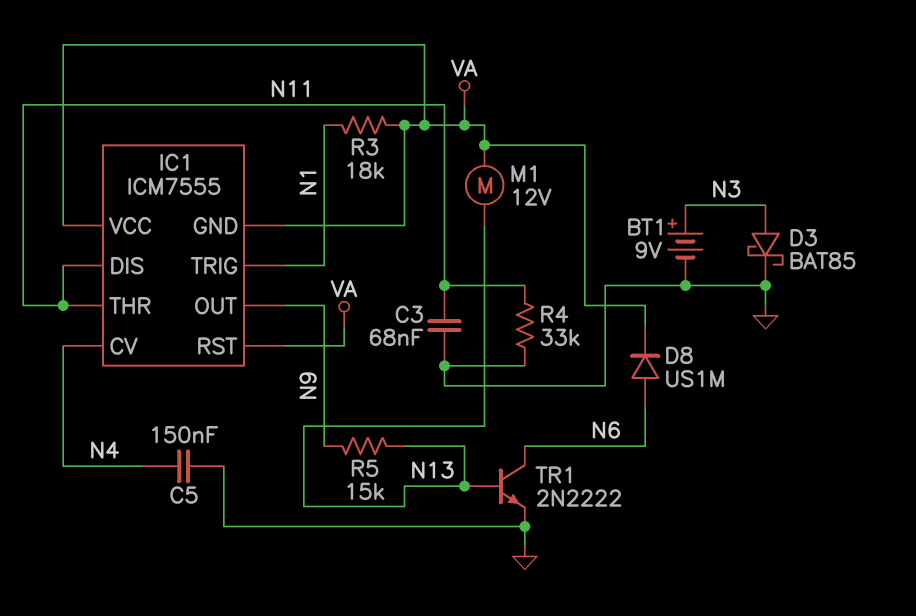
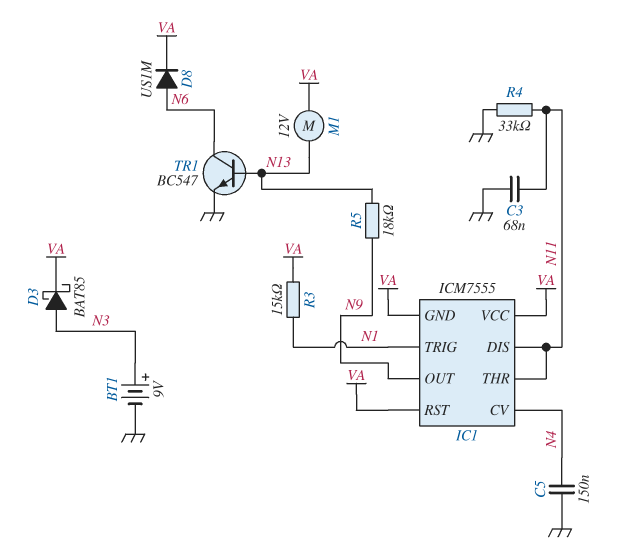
D3: schottky BAT85 (A N3, K GND) -> schottky BAT85 (A N3, K VA)
R3: 18k (N1, VA) -> 15k (N1, VA)
R5: 15k (N9, N13) -> 18k (N9, N13)
TR1: NPN 2N2222 (B N13, C N6, E GND) -> NPN BC547 (B N13, C N6, E GND)

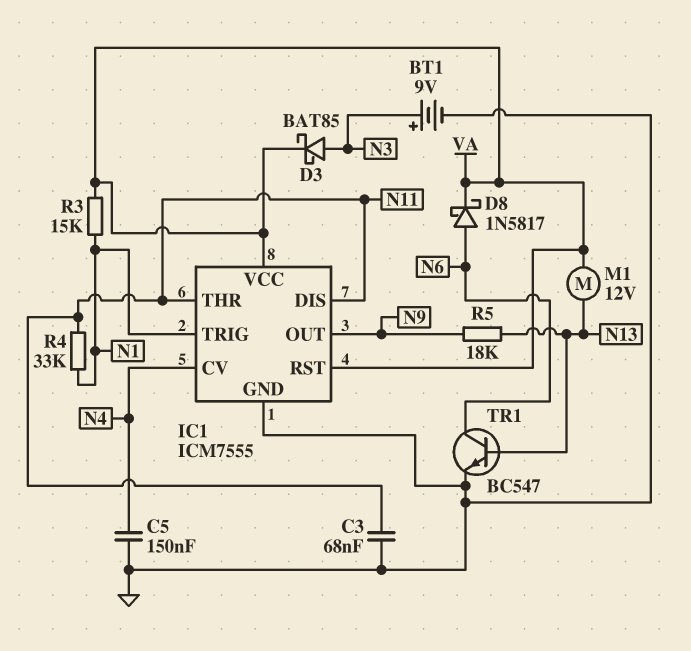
D8: diode US1M (A N6, K VA) -> schottky 1N5817 (A N6, K VA)
IC1 pin GND: VA -> GND
R4: 33k (GND, N11) -> 33k (N1, N11)

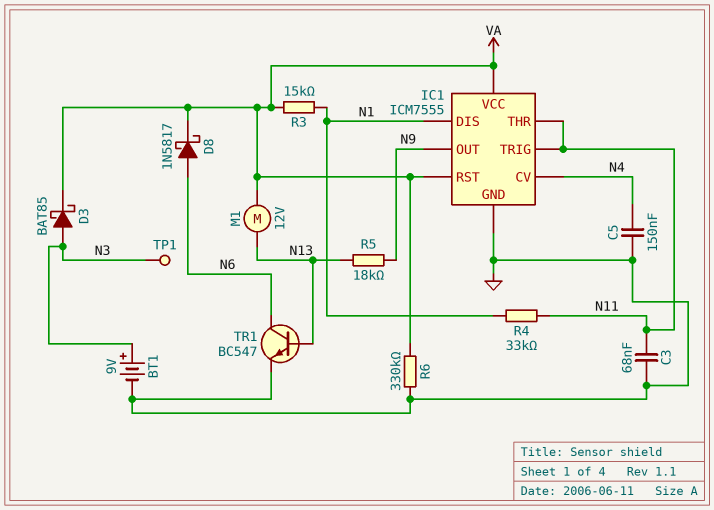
IC1 pin DIS: N11 -> N1
IC1 pin TRIG: N1 -> N11
R6: none -> 330k (GND, VA)
TP1: none -> test point (N3)

